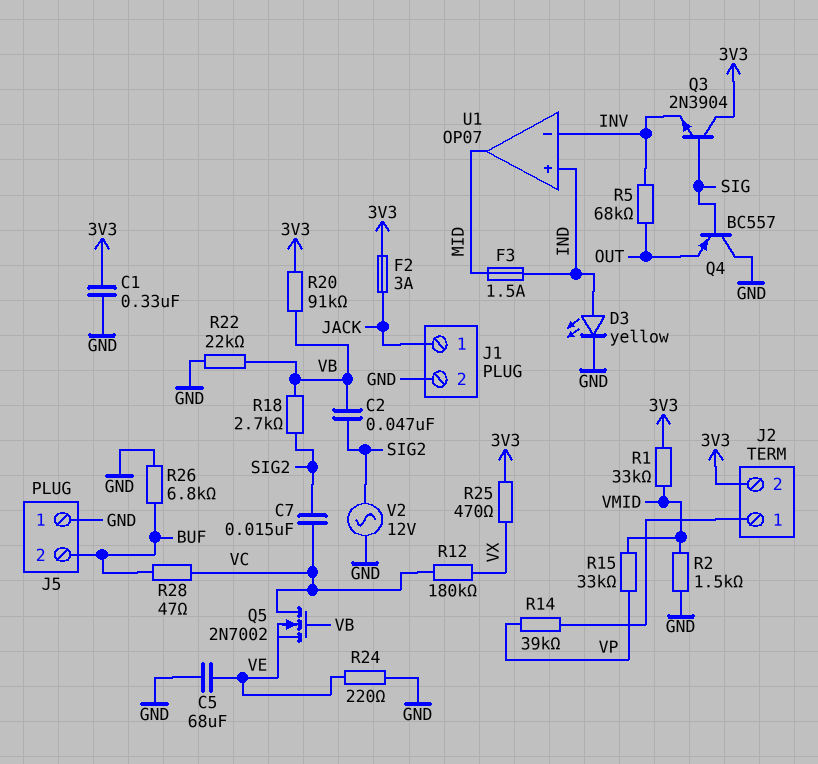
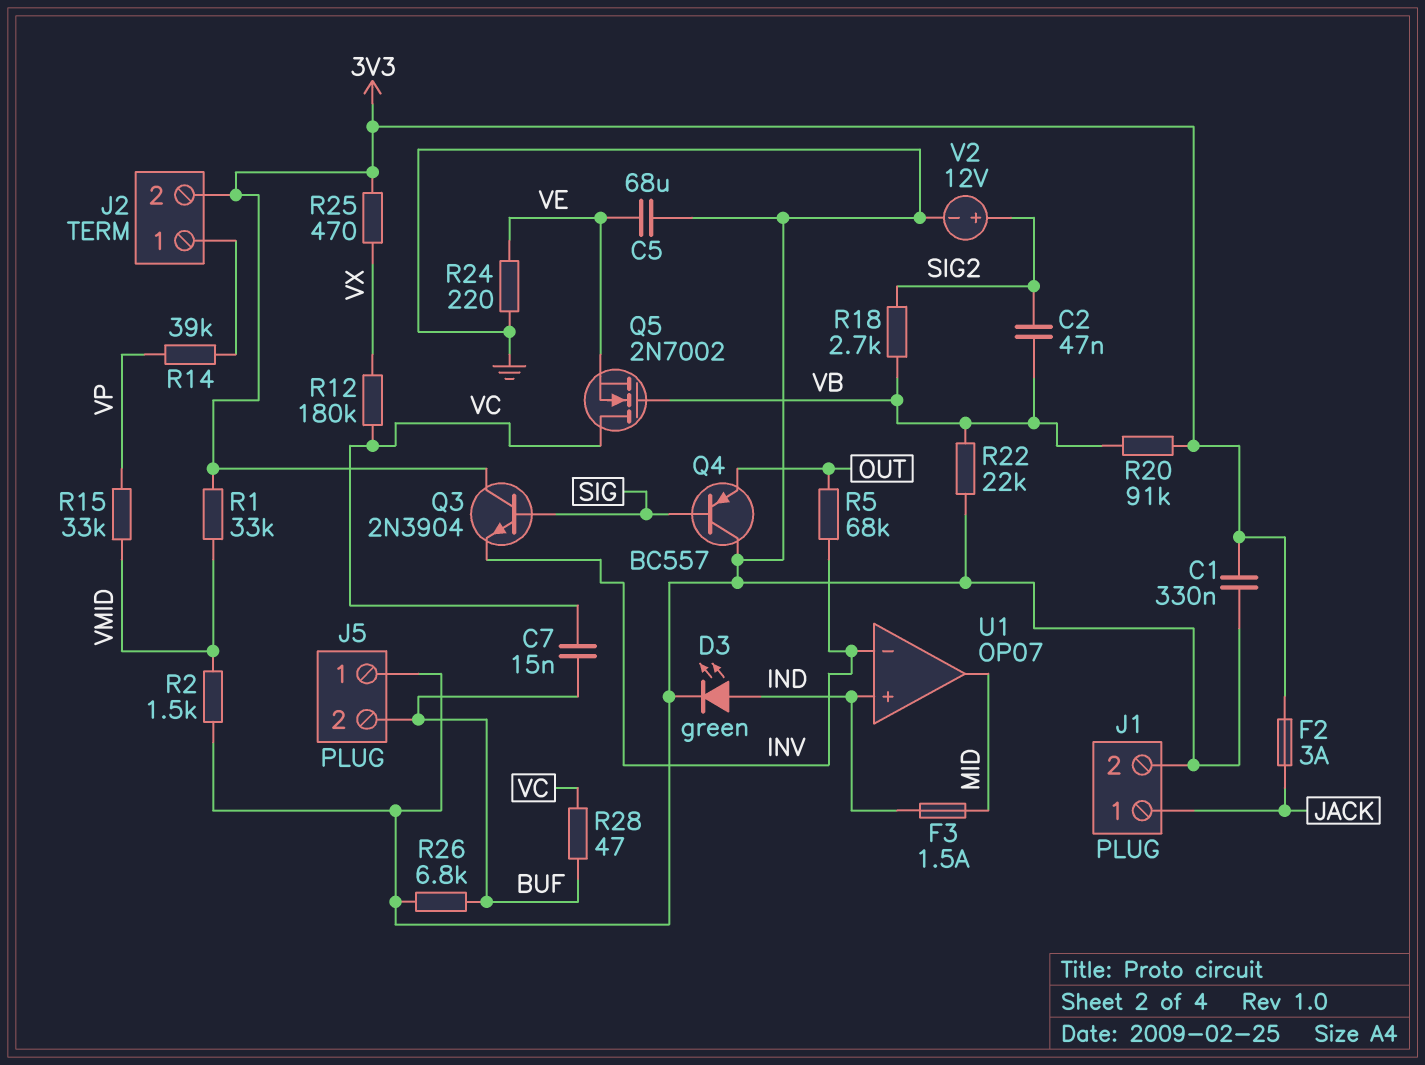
C7: 15nF (SIG2, VC) -> 15nF (BUF, VC)
D3: LED yellow (A IND, K GND) -> LED green (A IND, K GND)
V2: AC 12V (GND, SIG2) -> 12V (plus SIG2, minus GND)

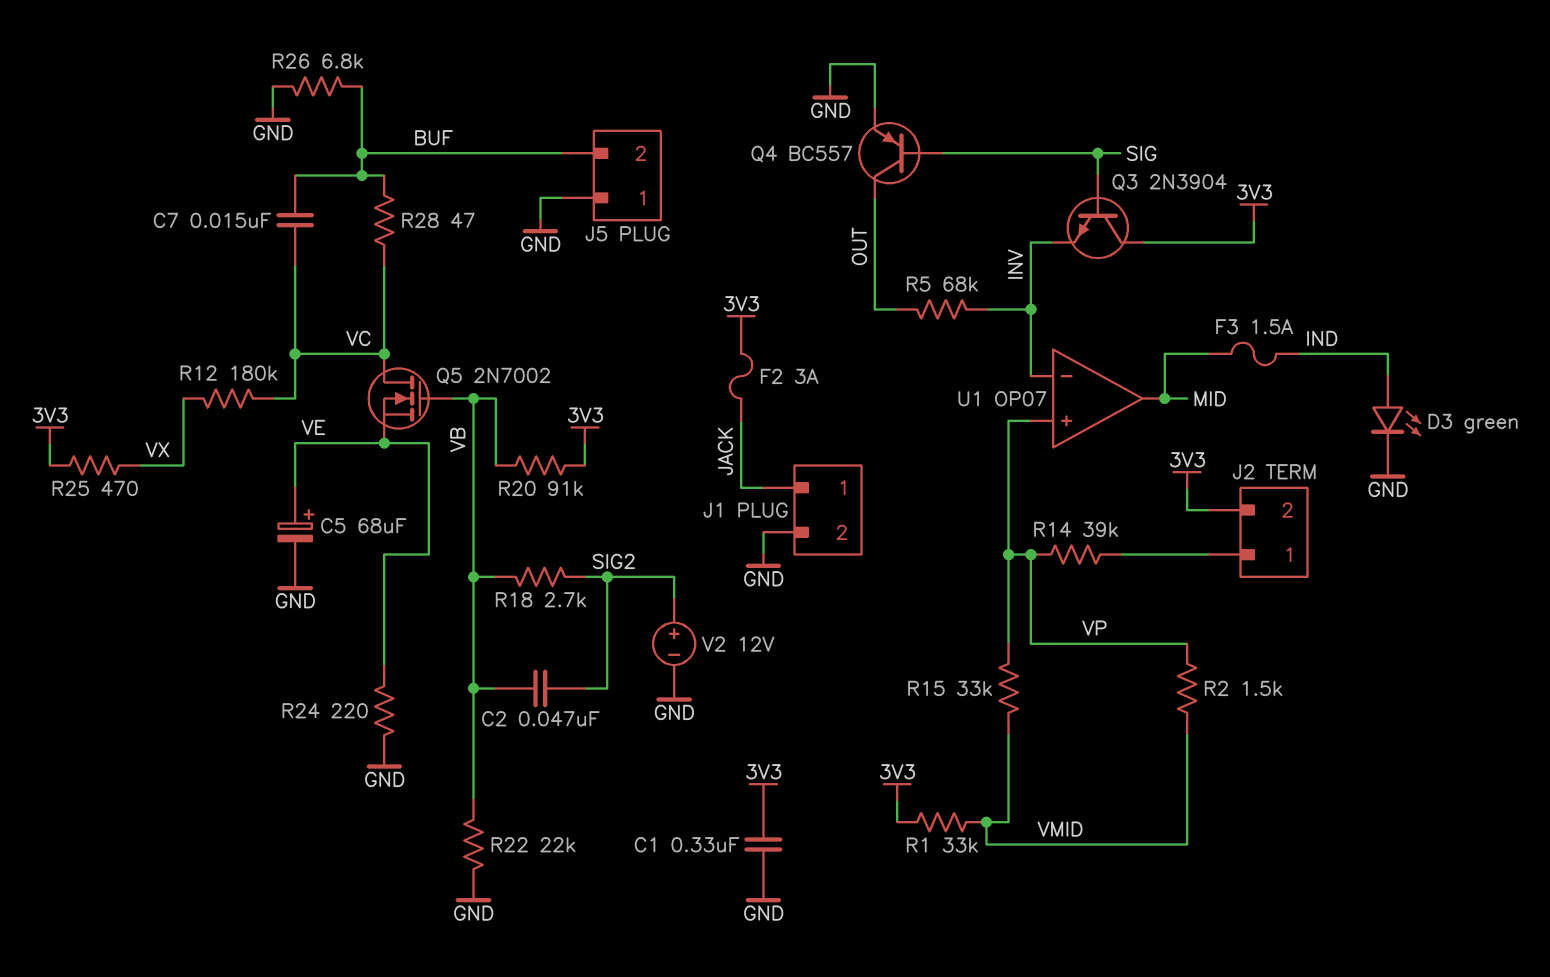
C5: 68uF (GND, VE) -> 68uF (plus VE, minus GND)
Q4: PNP BC557 (B SIG, C GND, E OUT) -> PNP BC557 (B SIG, C OUT, E GND)
R2: 1.5k (GND, VMID) -> 1.5k (VMID, VP)
U1 pin in+: IND -> VP

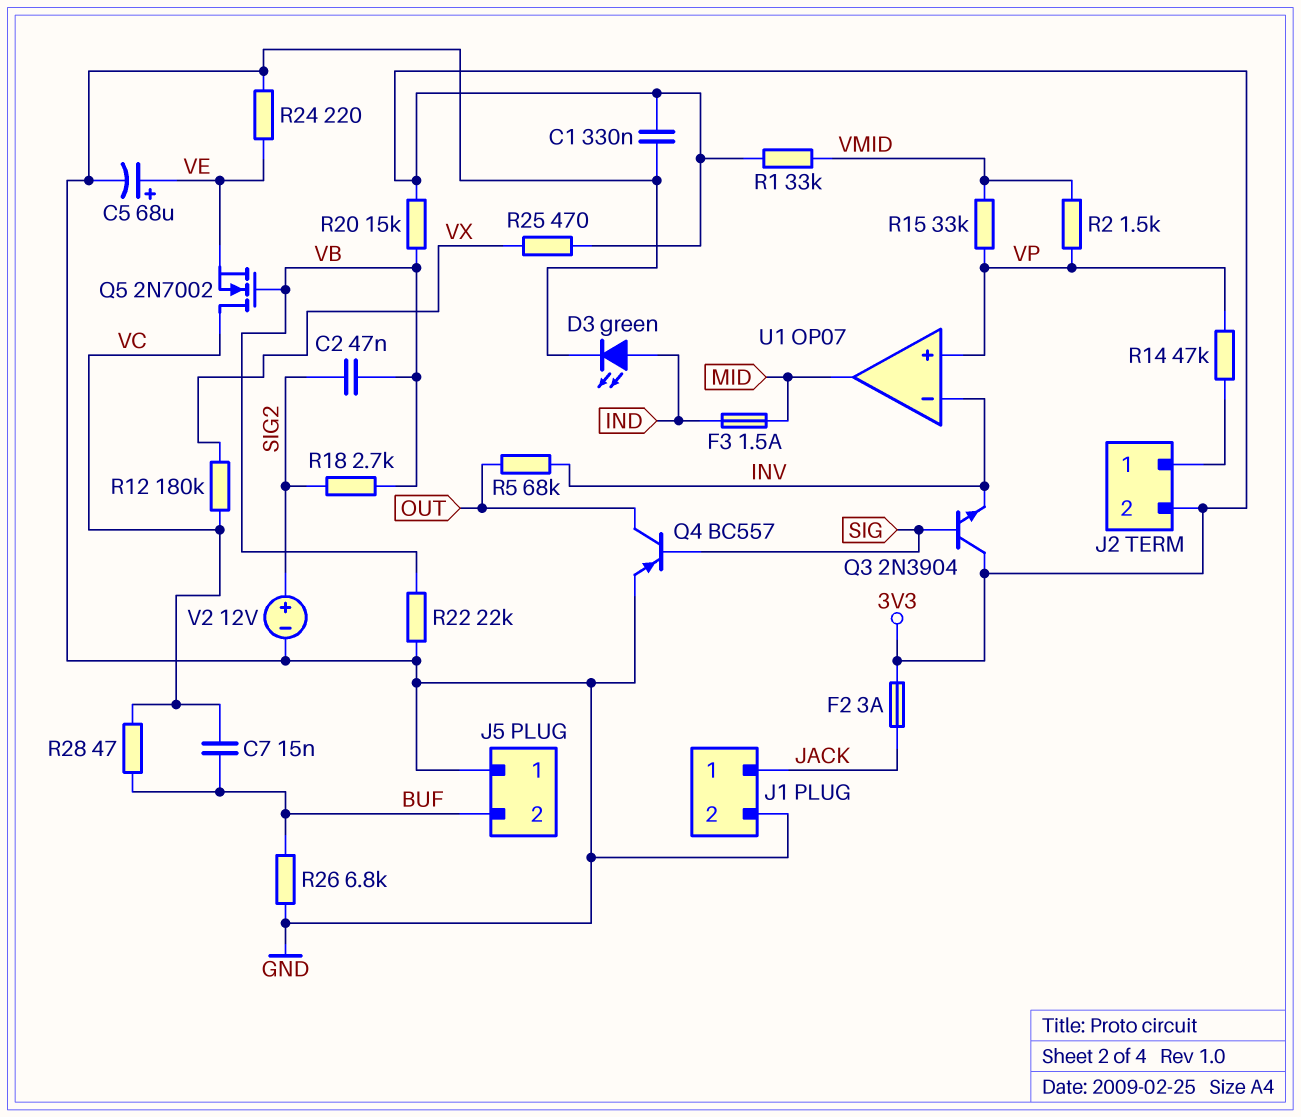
R14: 39k (J2/1, VP) -> 47k (J2/1, VP)
R20: 91k (3V3, VB) -> 15k (3V3, VB)

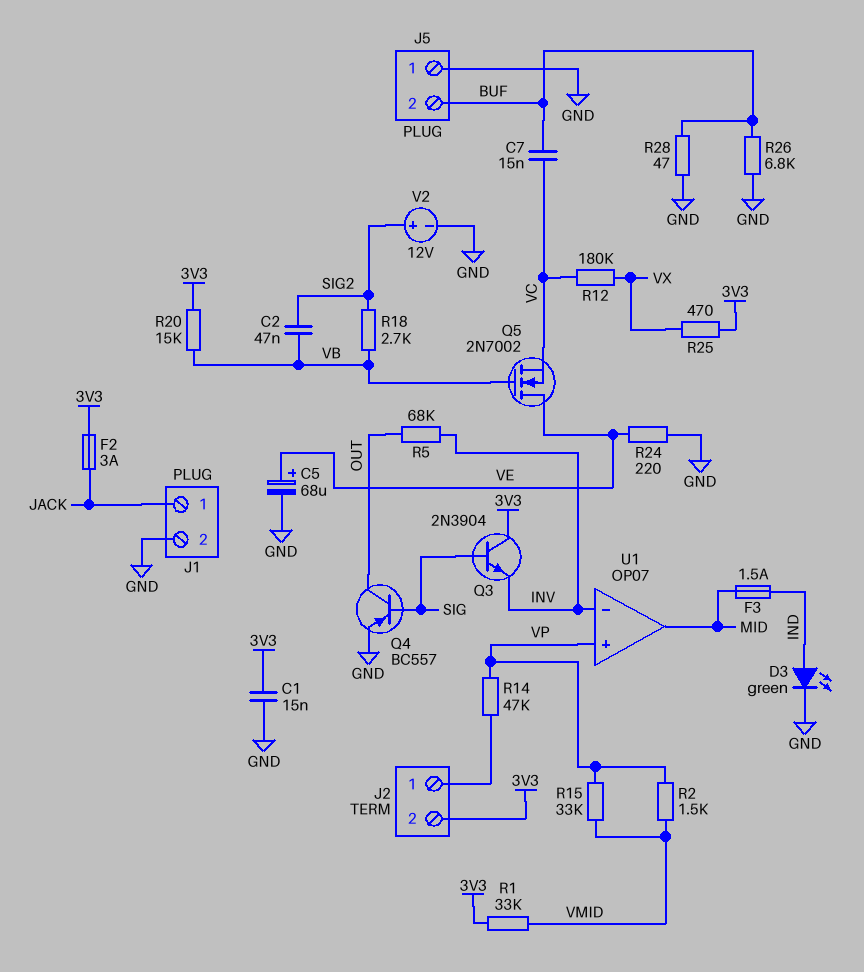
C1: 330nF (3V3, GND) -> 15nF (3V3, GND)
Q5: NMOS 2N7002 (G VB, D VC, S VE) -> NMOS 2N7002 (G VB, D VE, S VC)
R22: 22k (GND, VB) -> none
R28: 47 (BUF, VC) -> 47 (BUF, GND)

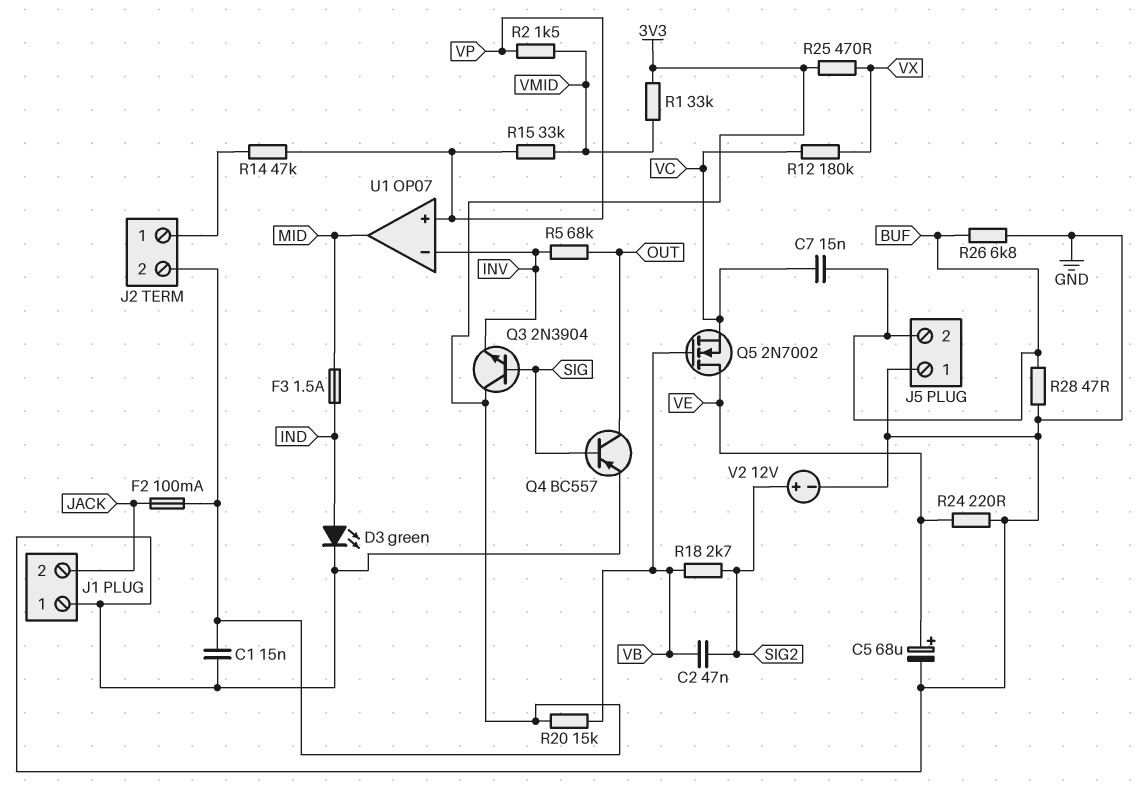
F2: 3A (3V3, JACK) -> 100mA (3V3, JACK)
J1 pin 1: JACK -> GND
J1 pin 2: GND -> JACK

